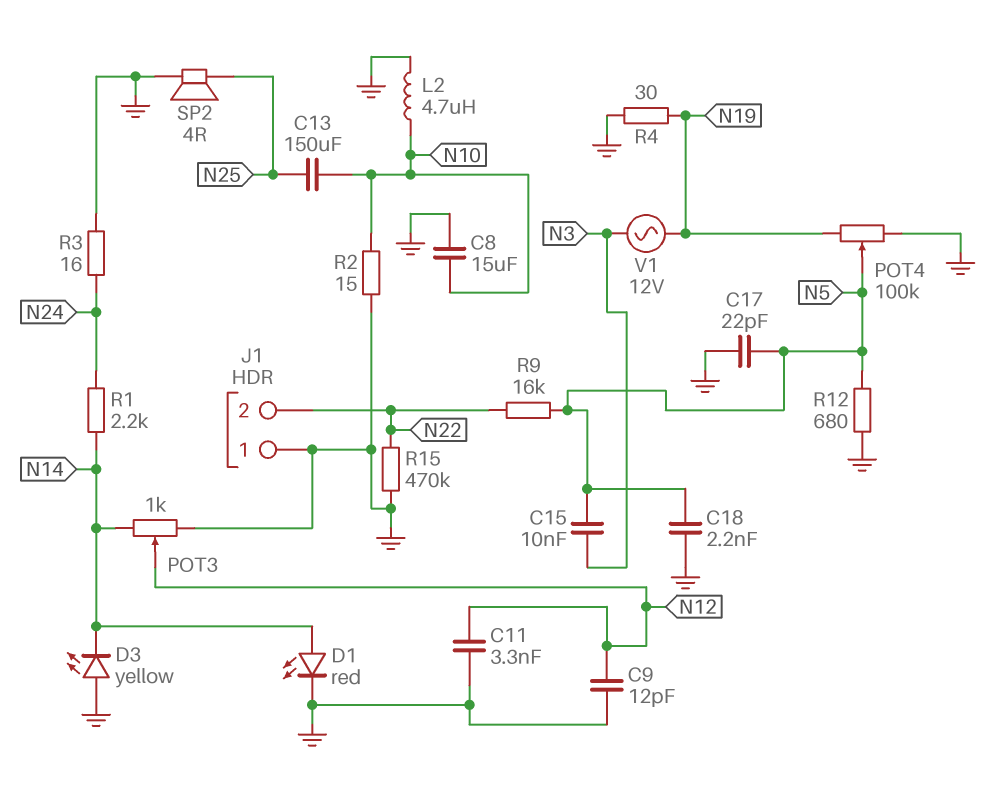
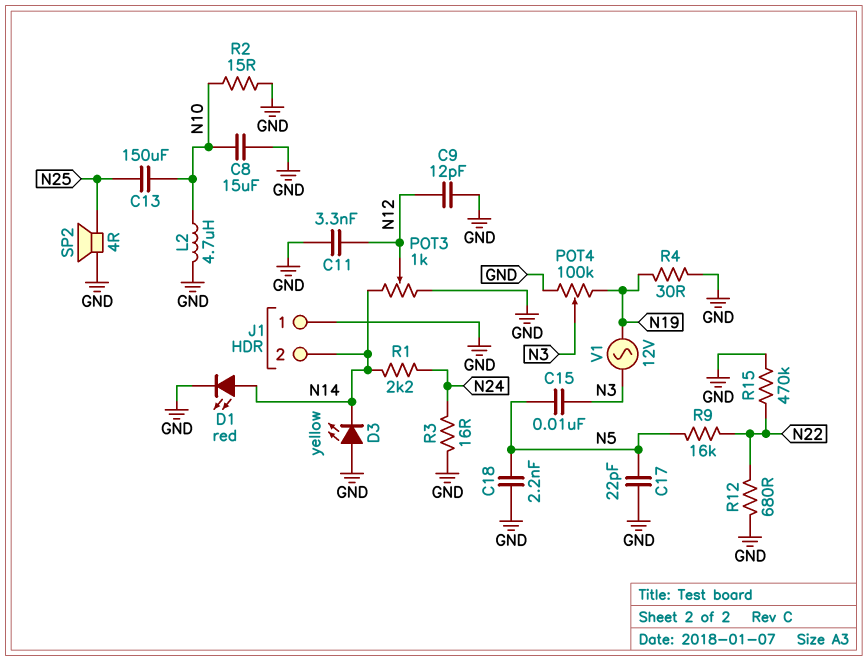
J1 pin 2: N22 -> N14
POT4: 100k (GND, N19, wiper N5) -> 100k (GND, N19, wiper N3)
R12: 680 (GND, N5) -> 680 (GND, N22)

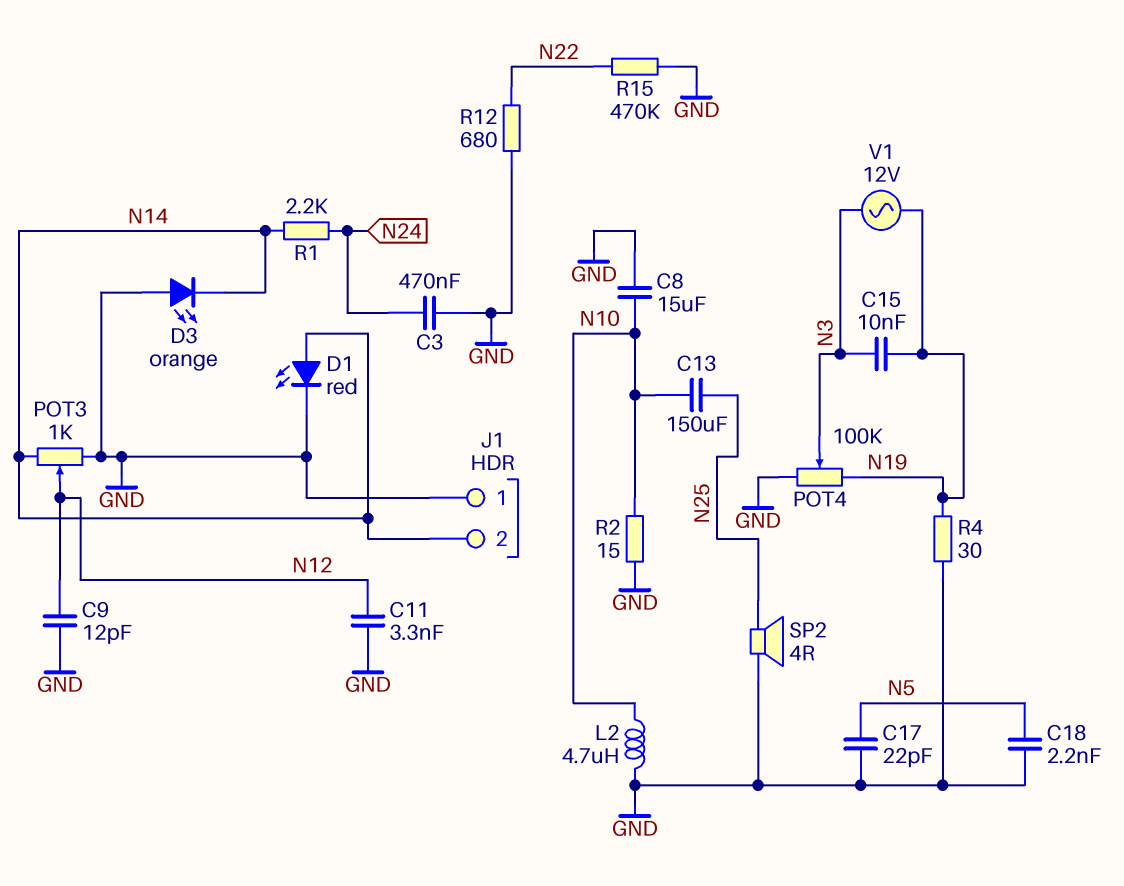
C3: none -> 470nF (GND, N24)
C15: 10nF (N3, N5) -> 10nF (N3, N19)
D3: LED yellow (A GND, K N14) -> LED orange (A GND, K N14)
R3: 16 (GND, N24) -> none
R9: 16k (N5, N22) -> none

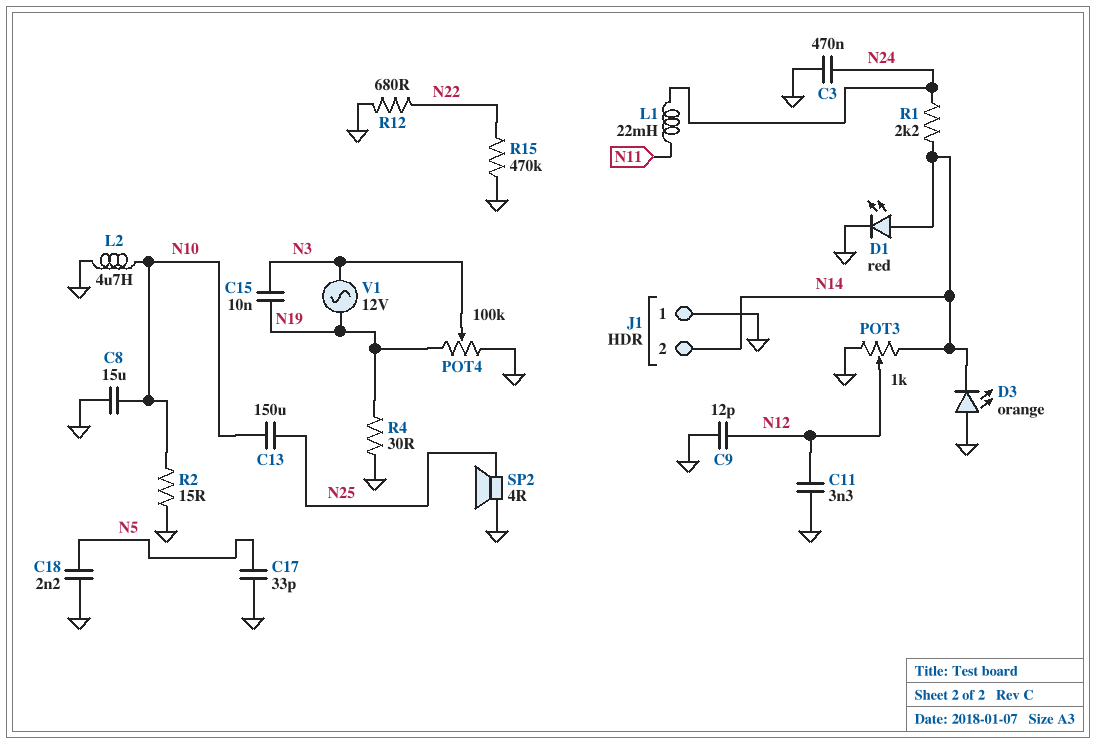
C17: 22pF (GND, N5) -> 33pF (GND, N5)
L1: none -> 22mH (N11, N24)

